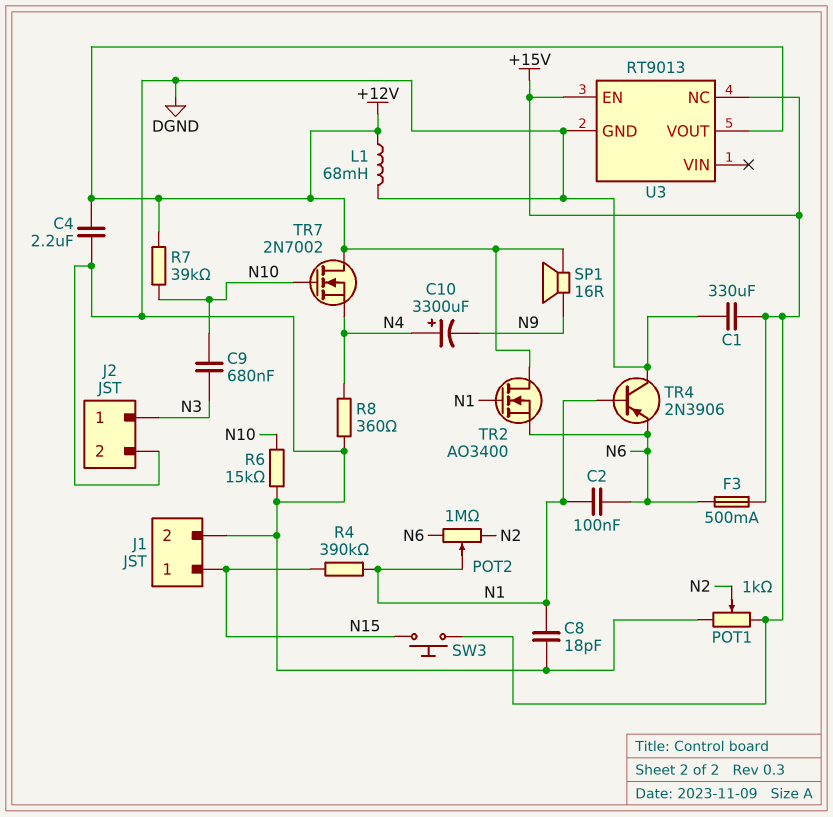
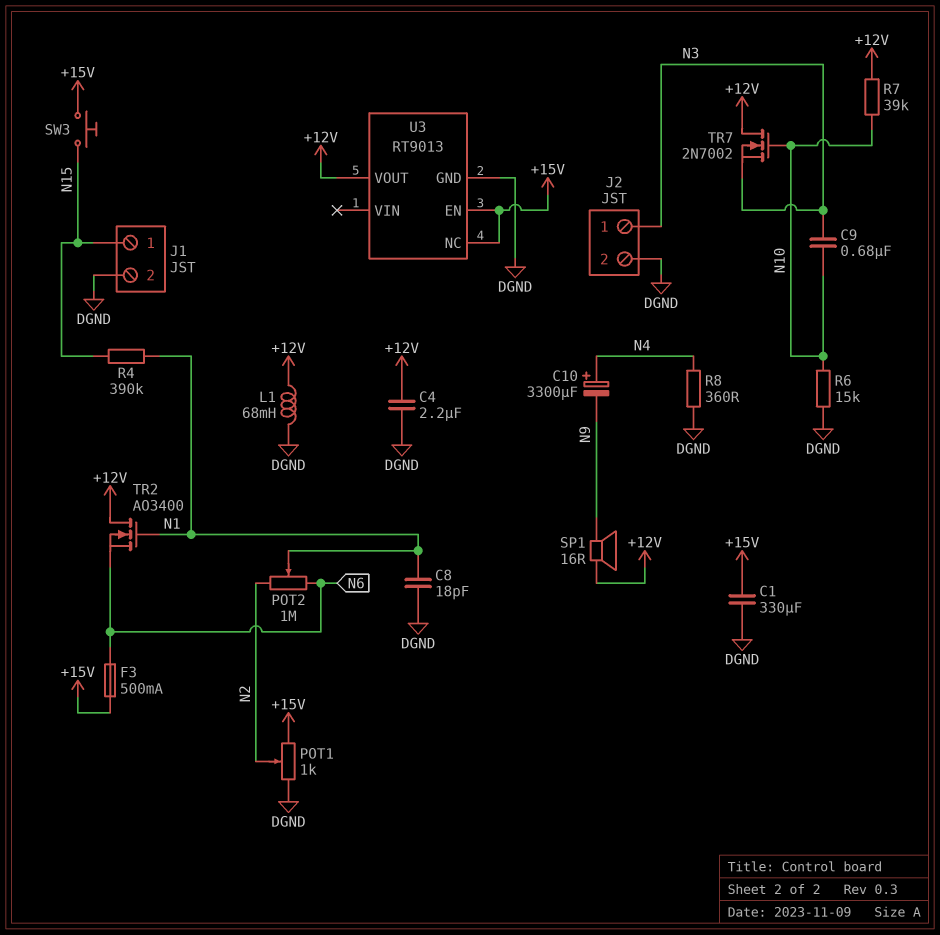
C2: 100nF (N1, N6) -> none
TR4: PNP 2N3906 (B N1, C DGND, E N6) -> none
TR7: NMOS 2N7002 (G N10, D +12V, S N4) -> NMOS 2N7002 (G N10, D +12V, S N3)

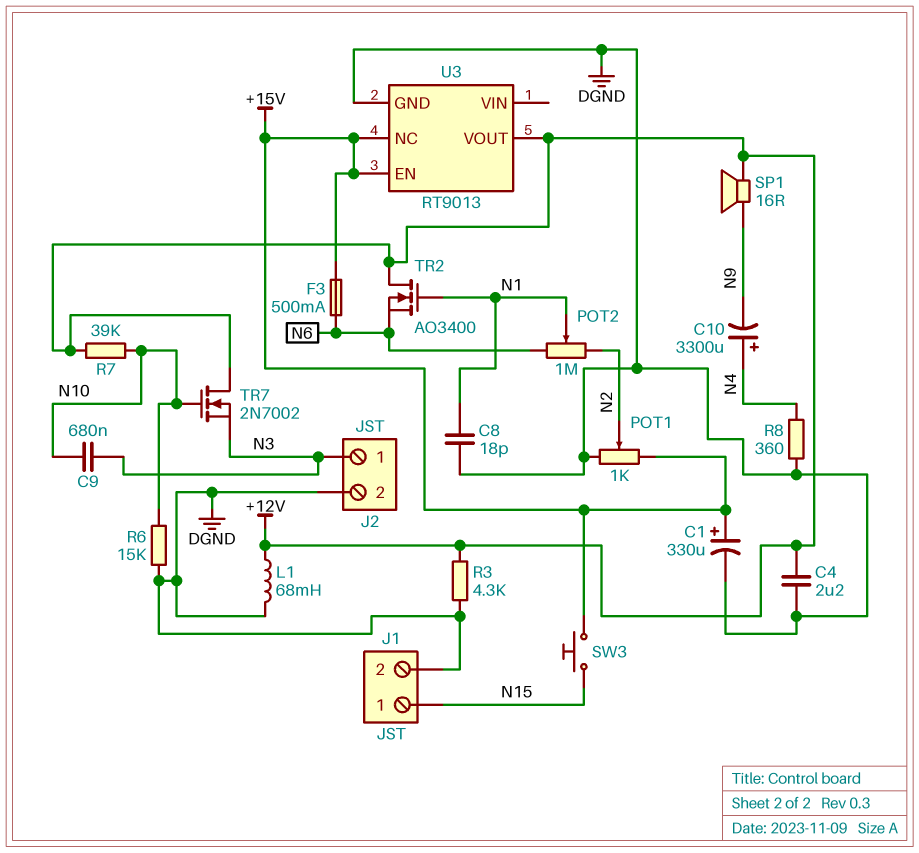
C1: 330uF (+15V, DGND) -> 330uF (plus +15V, minus DGND)
R3: none -> 4.3k (+12V, DGND)
R4: 390k (N1, N15) -> none

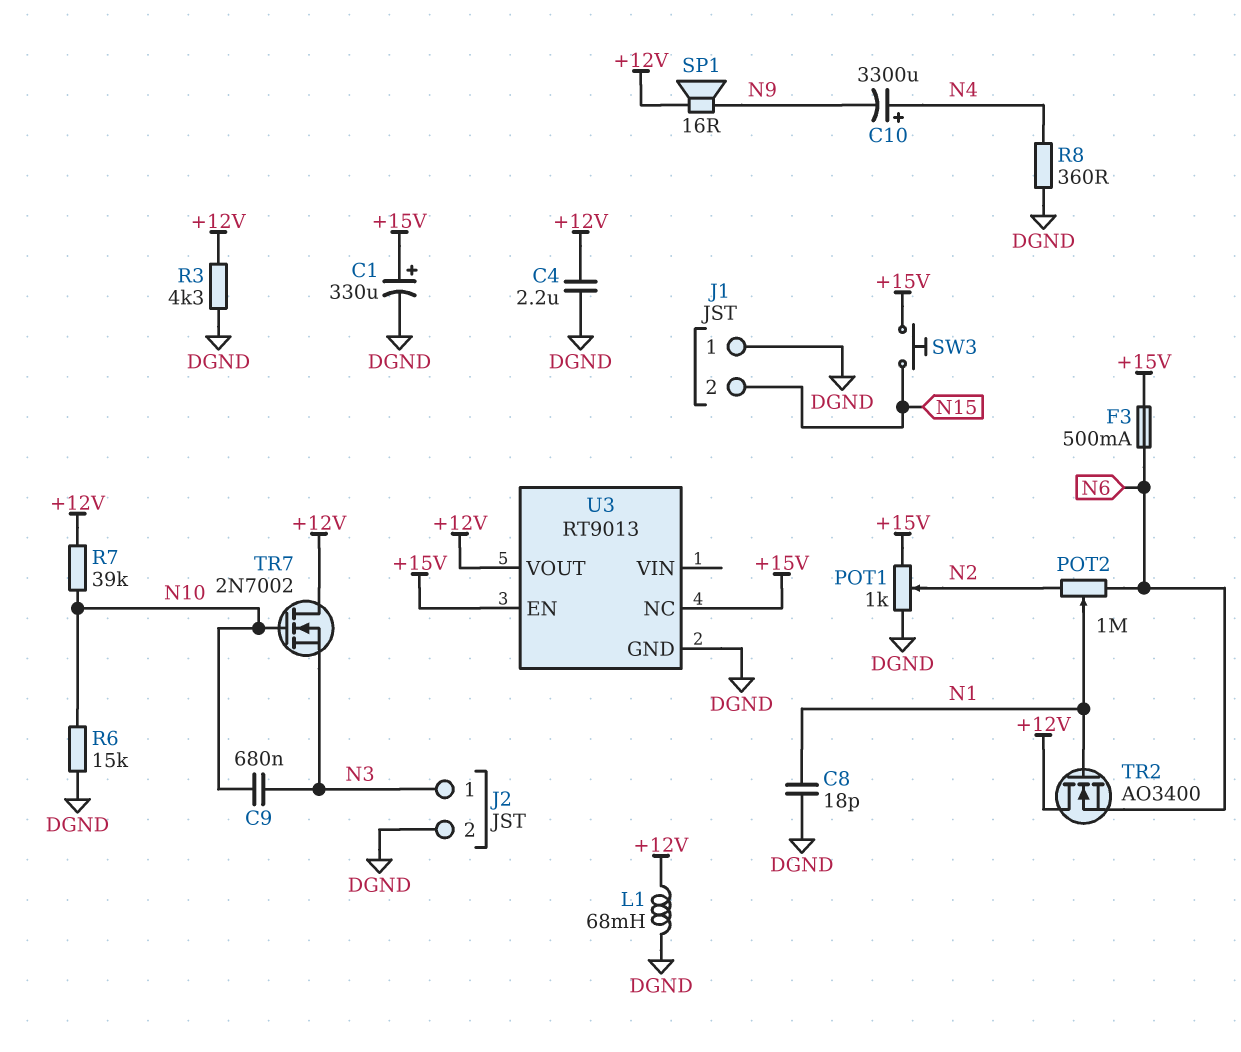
J1 pin 1: N15 -> DGND
J1 pin 2: DGND -> N15

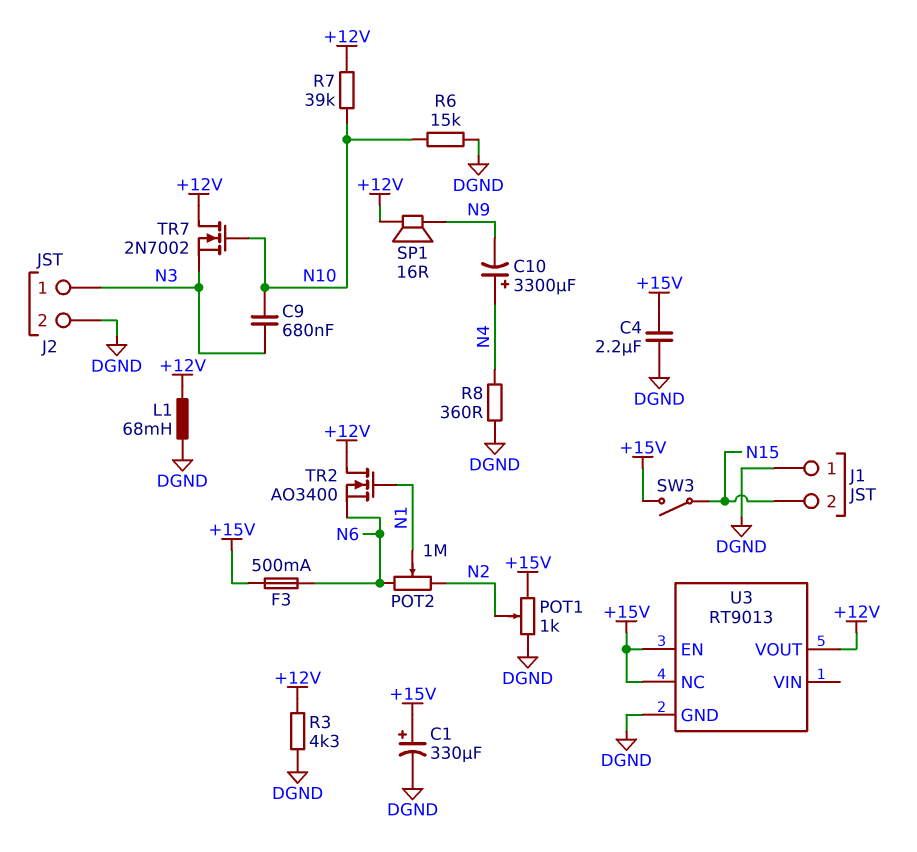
C4: 2.2uF (+12V, DGND) -> 2.2uF (+15V, DGND)
C8: 18pF (DGND, N1) -> none
SW3: button (+15V, N15) -> switch (+15V, N15)

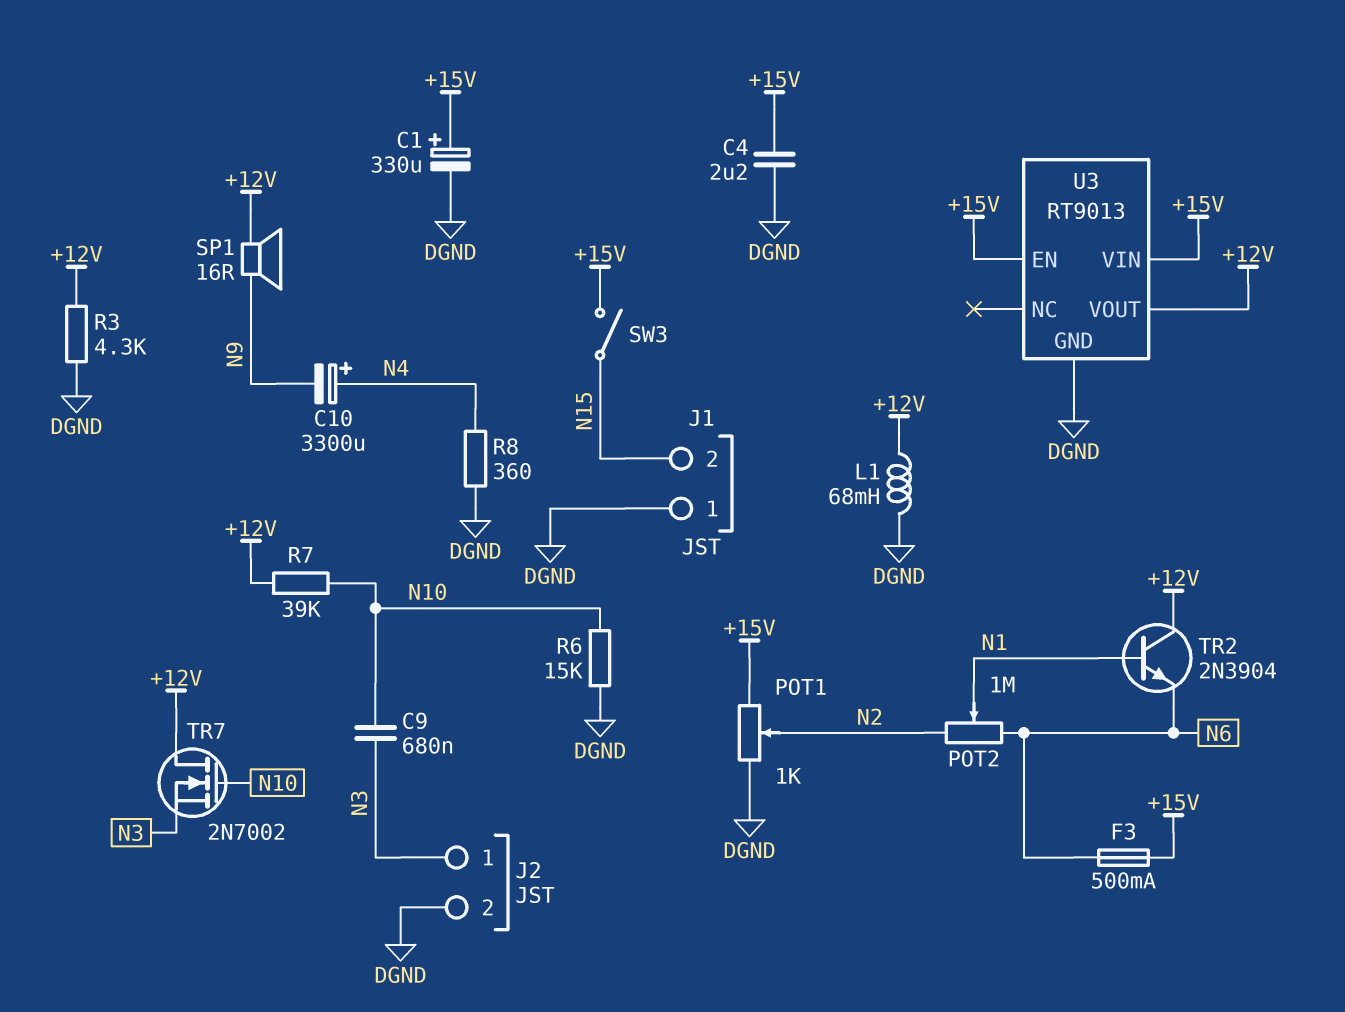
TR2: NMOS AO3400 (G N1, D +12V, S N6) -> NPN 2N3904 (B N1, C +12V, E N6)
U3 pin NC: +15V -> none
U3 pin VIN: none -> +15V

